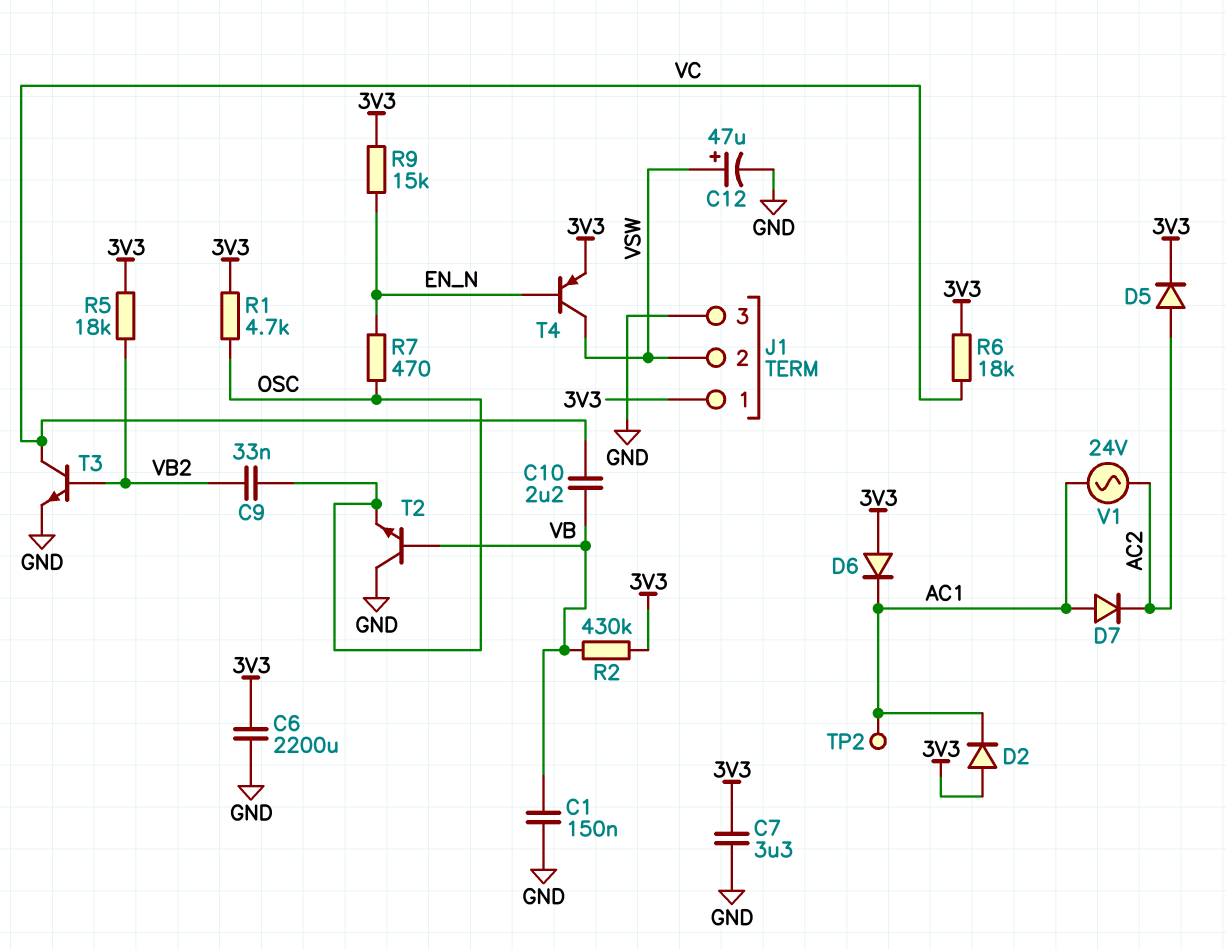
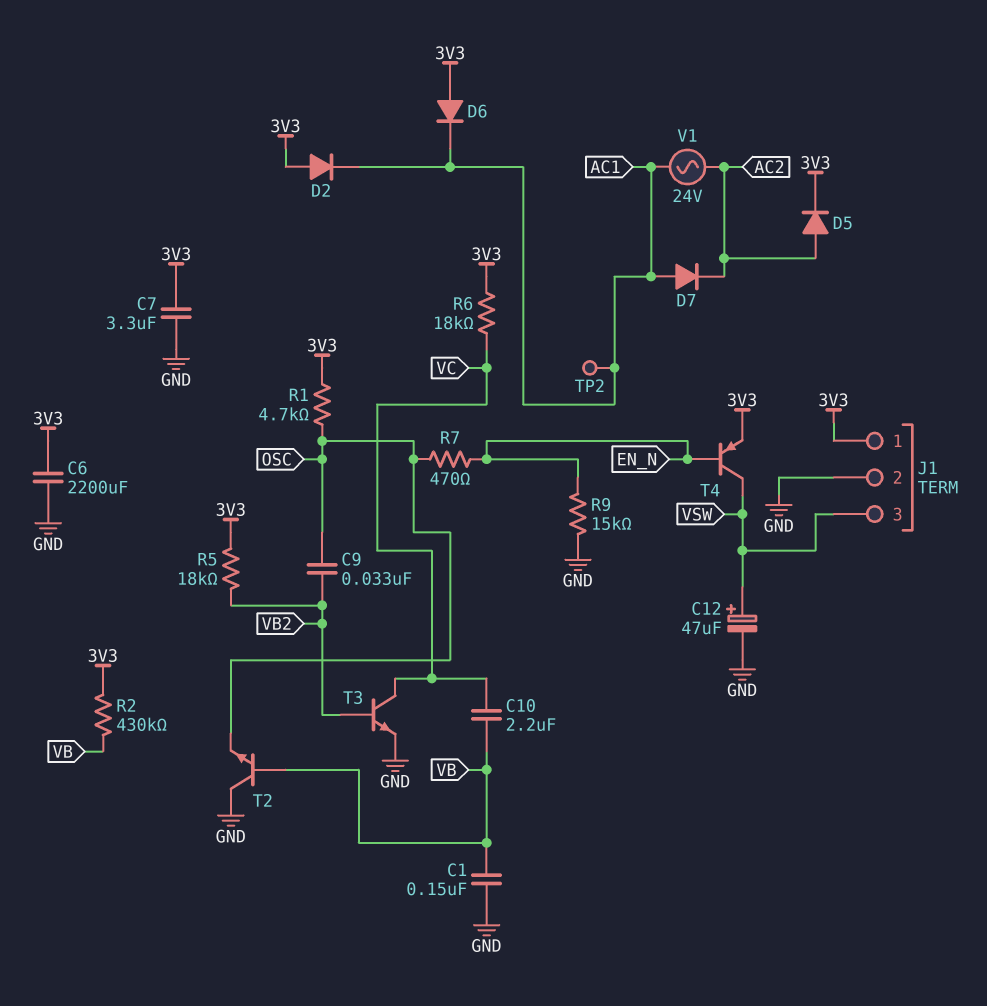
J1 pin 2: VSW -> GND
J1 pin 3: GND -> VSW
R9: 15k (3V3, EN_N) -> 15k (EN_N, GND)

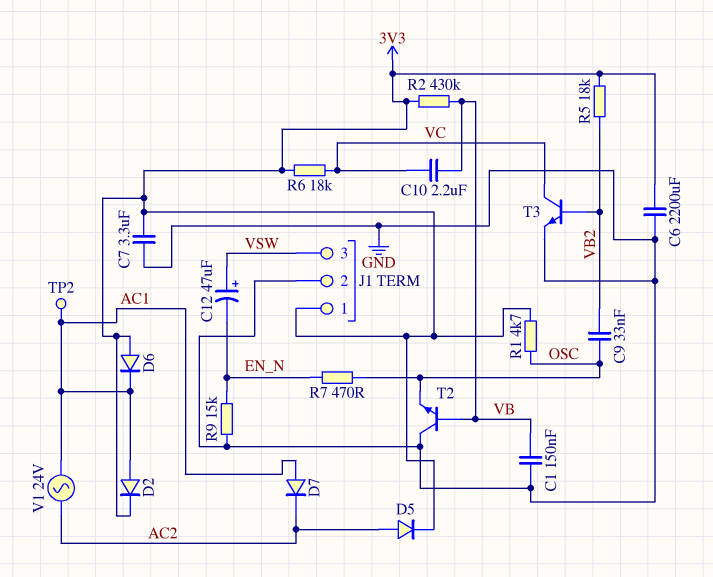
C12: 47uF (plus VSW, minus GND) -> 47uF (plus VSW, minus EN_N)
D2: diode (A 3V3, K AC1) -> diode (A AC1, K 3V3)
T4: PNP (B EN_N, C VSW, E 3V3) -> none

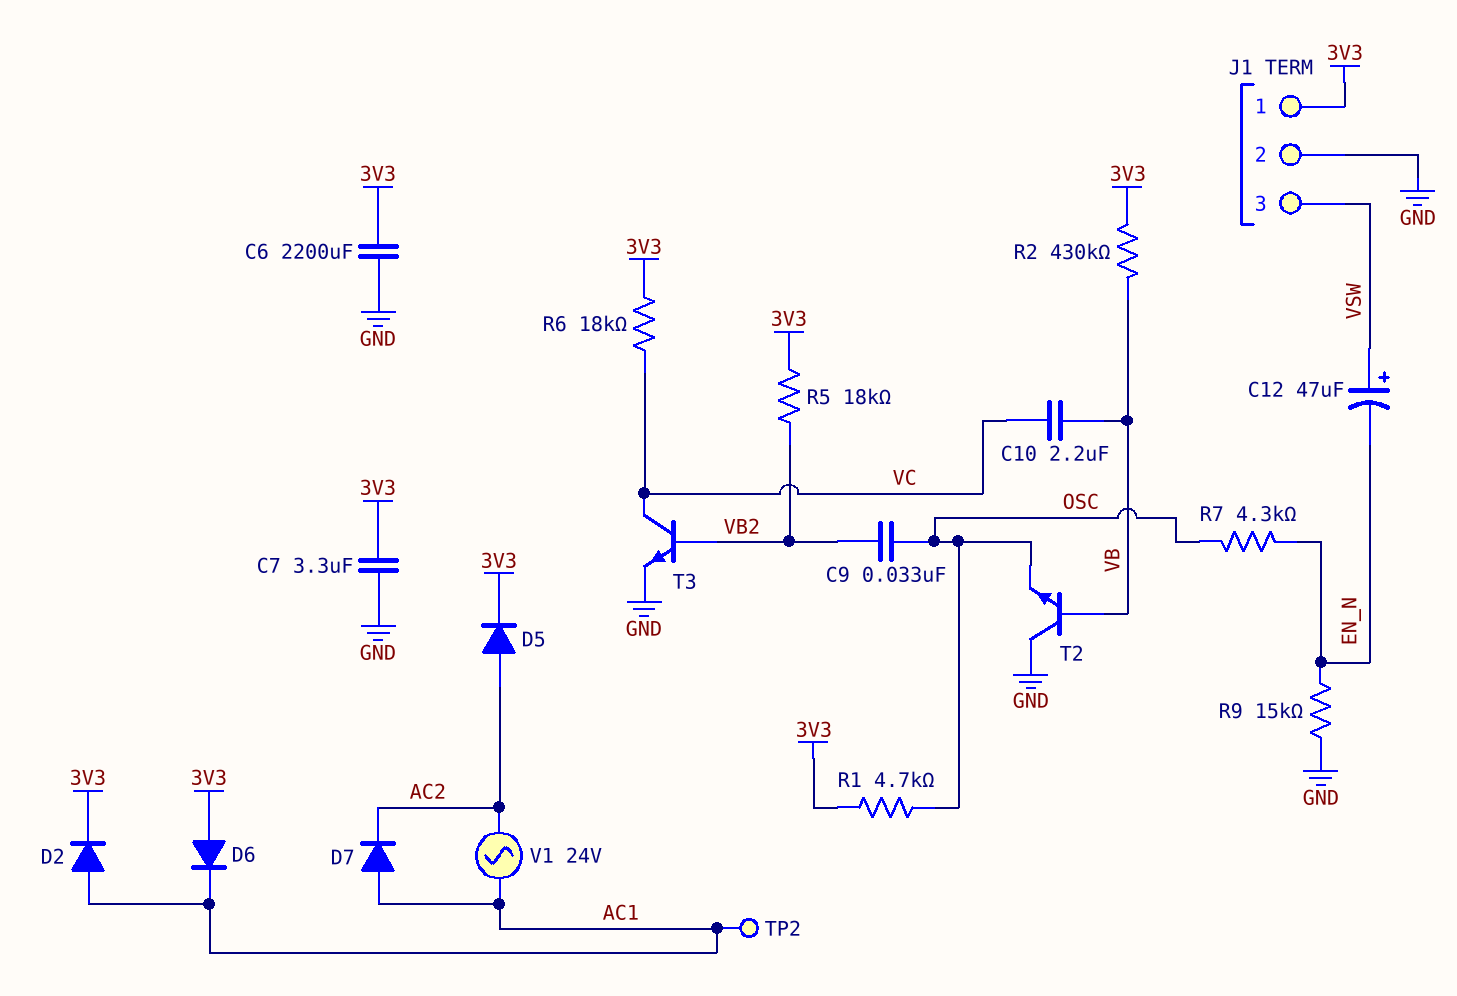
C1: 150nF (GND, VB) -> none
R7: 470 (EN_N, OSC) -> 4.3k (EN_N, OSC)

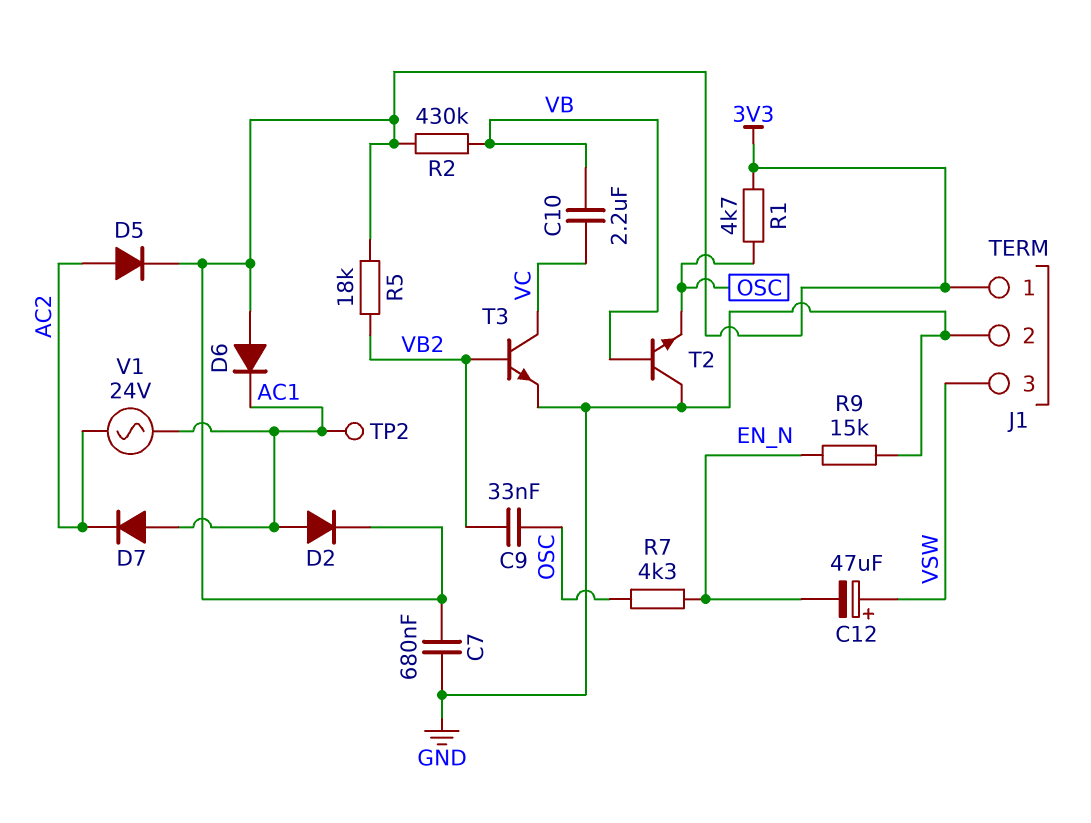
C6: 2200uF (3V3, GND) -> none
C7: 3.3uF (3V3, GND) -> 680nF (3V3, GND)
R6: 18k (3V3, VC) -> none

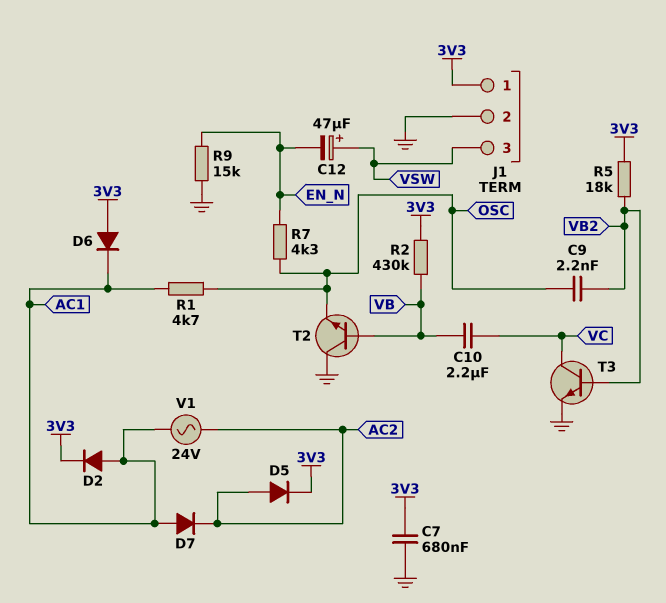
C9: 33nF (OSC, VB2) -> 2.2nF (OSC, VB2)
R1: 4.7k (3V3, OSC) -> 4.7k (AC1, OSC)
TP2: test point (AC1) -> none

